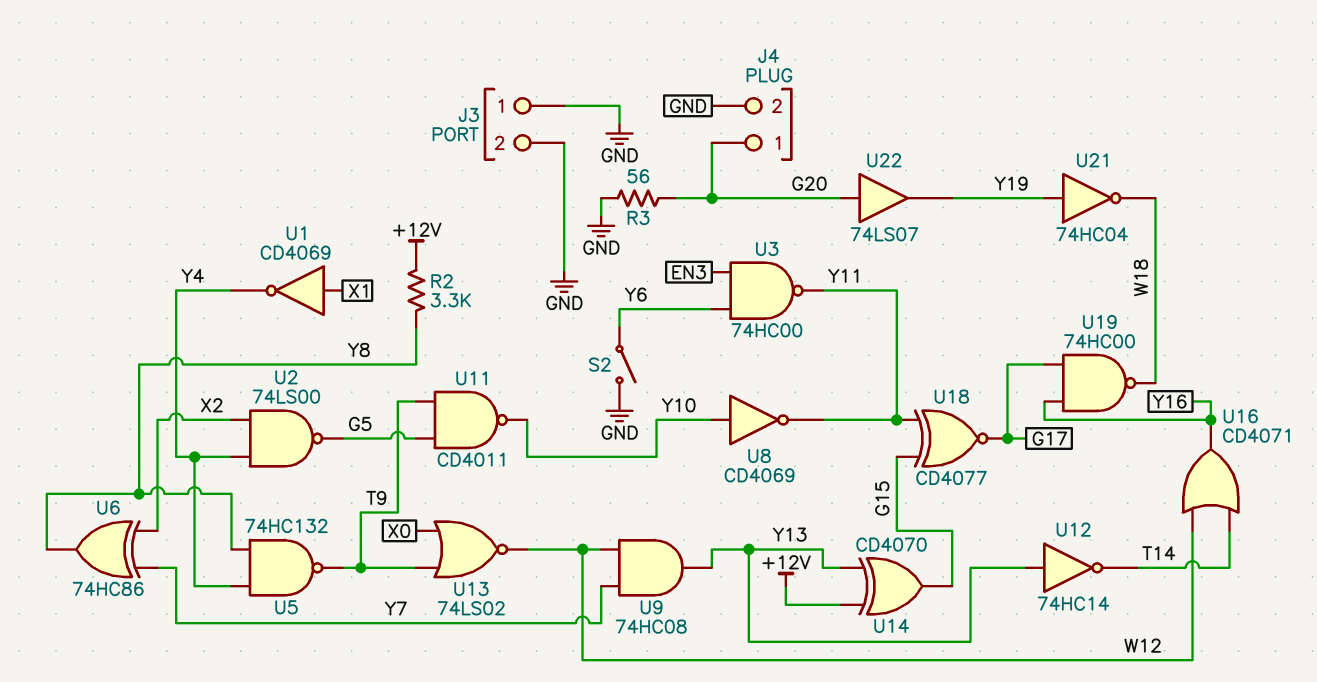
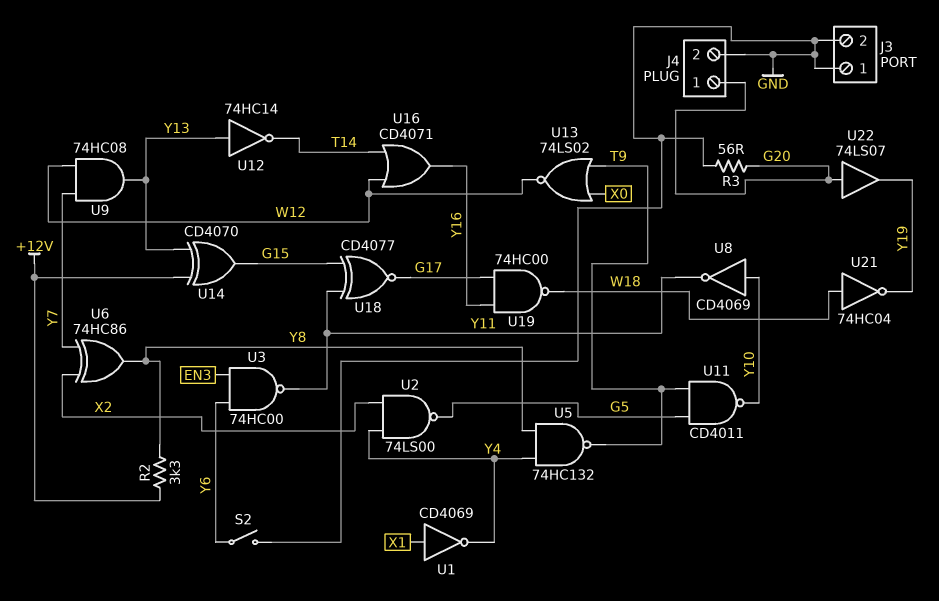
U21: NOT 74HC04 (in Y19, out W18) -> NOT 74HC04 (in W18, out Y19)

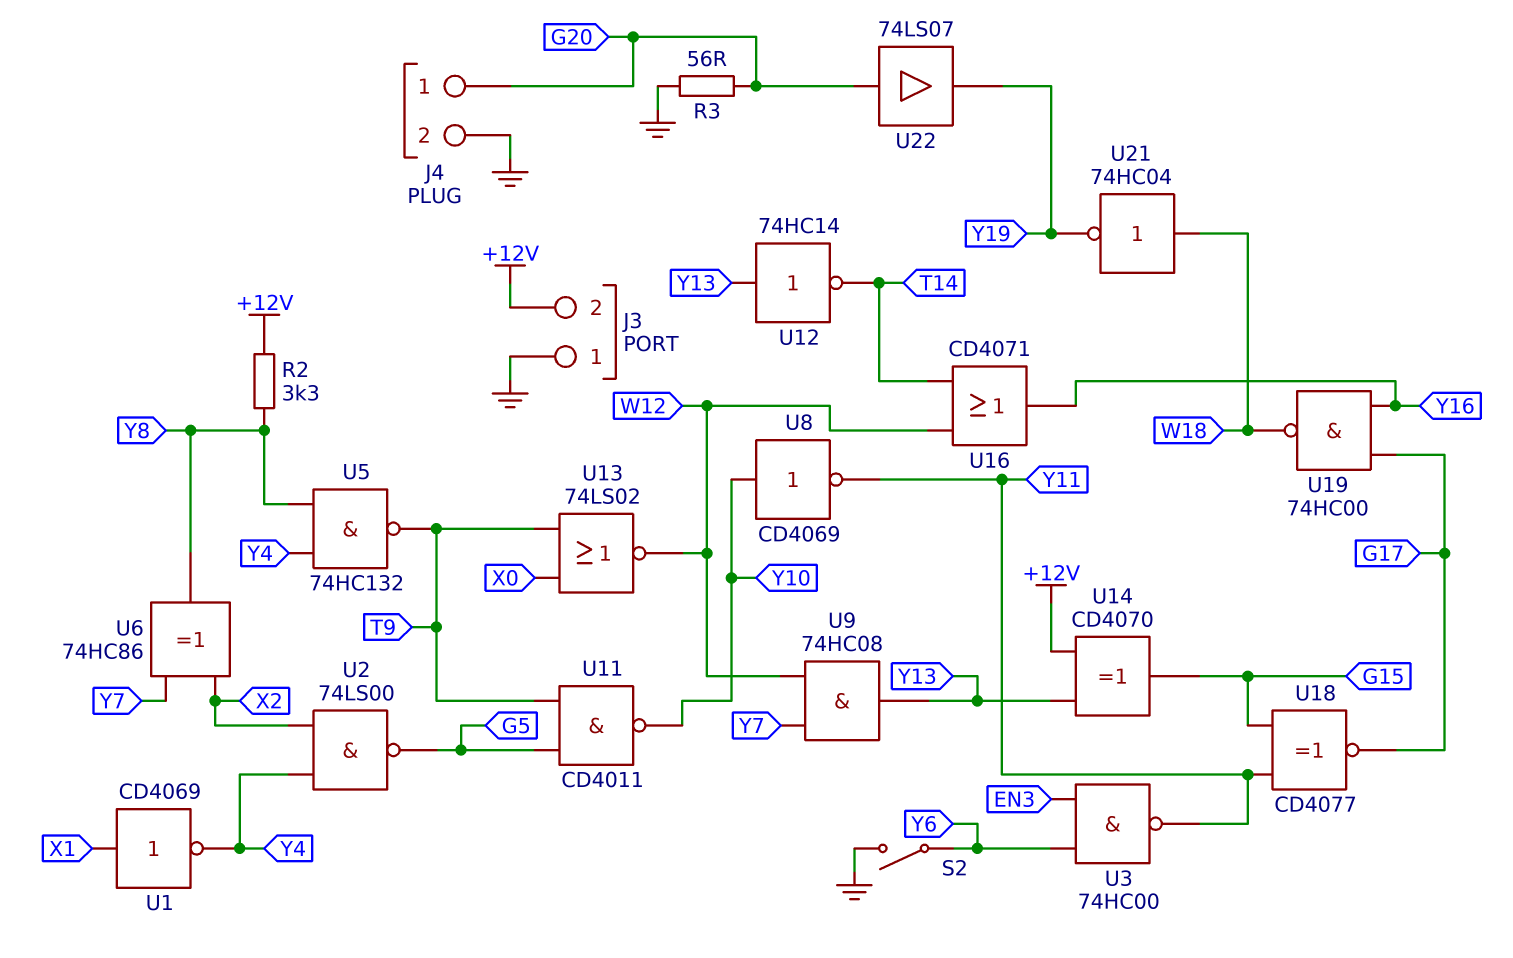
J3 pin 2: GND -> +12V

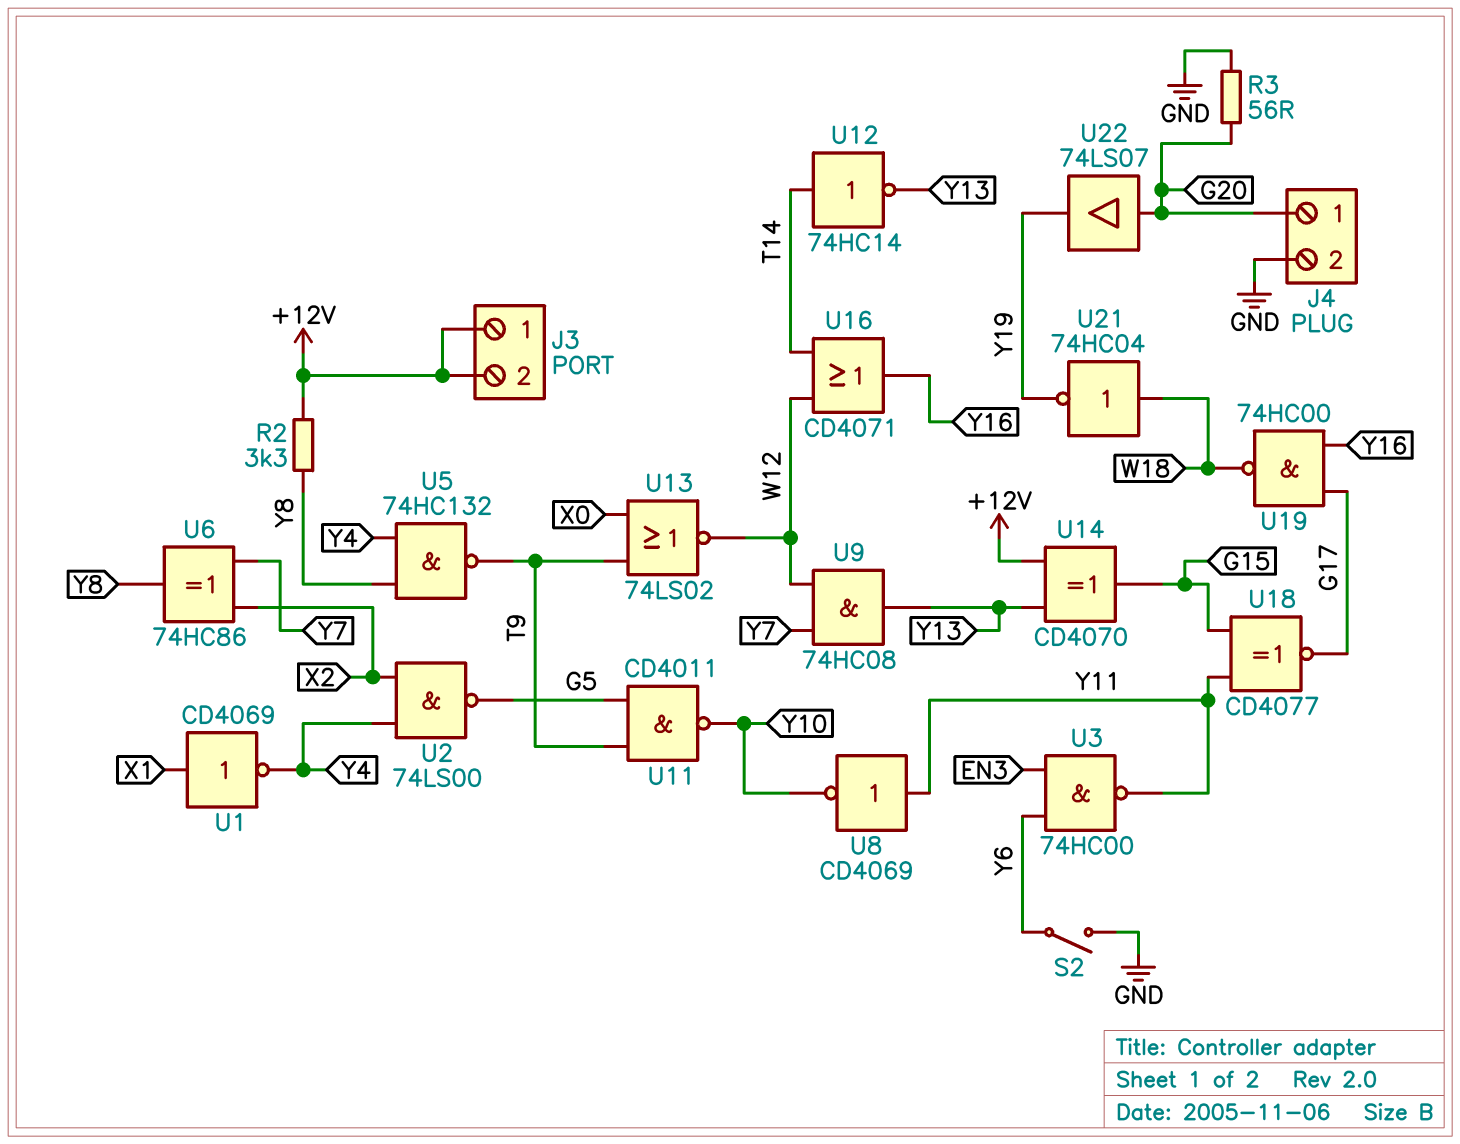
J3 pin 1: GND -> +12V
U8: NOT CD4069 (in Y10, out Y11) -> NOT CD4069 (in Y11, out Y10)
U12: NOT 74HC14 (in Y13, out T14) -> NOT 74HC14 (in T14, out Y13)

